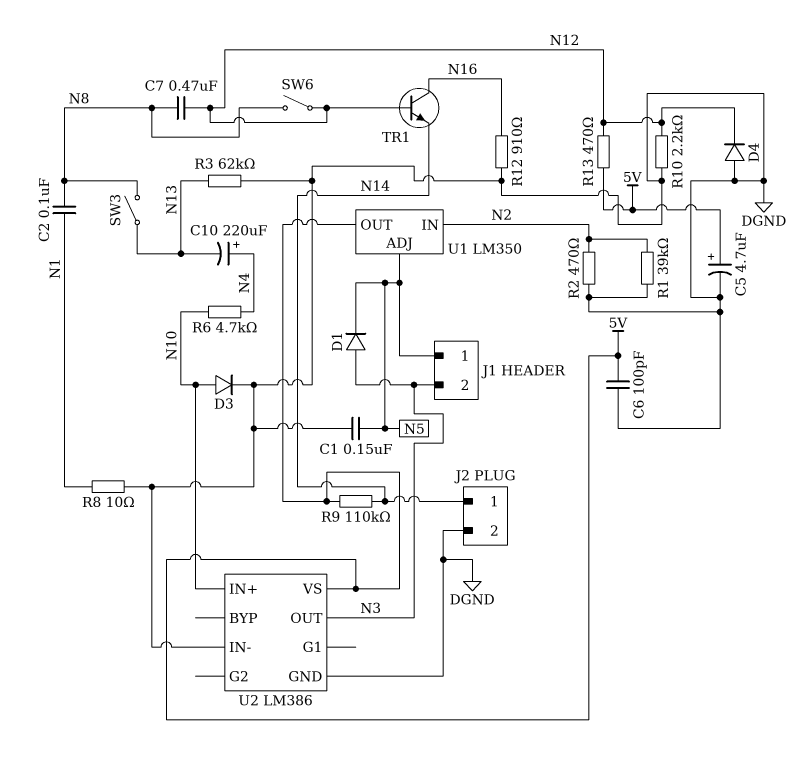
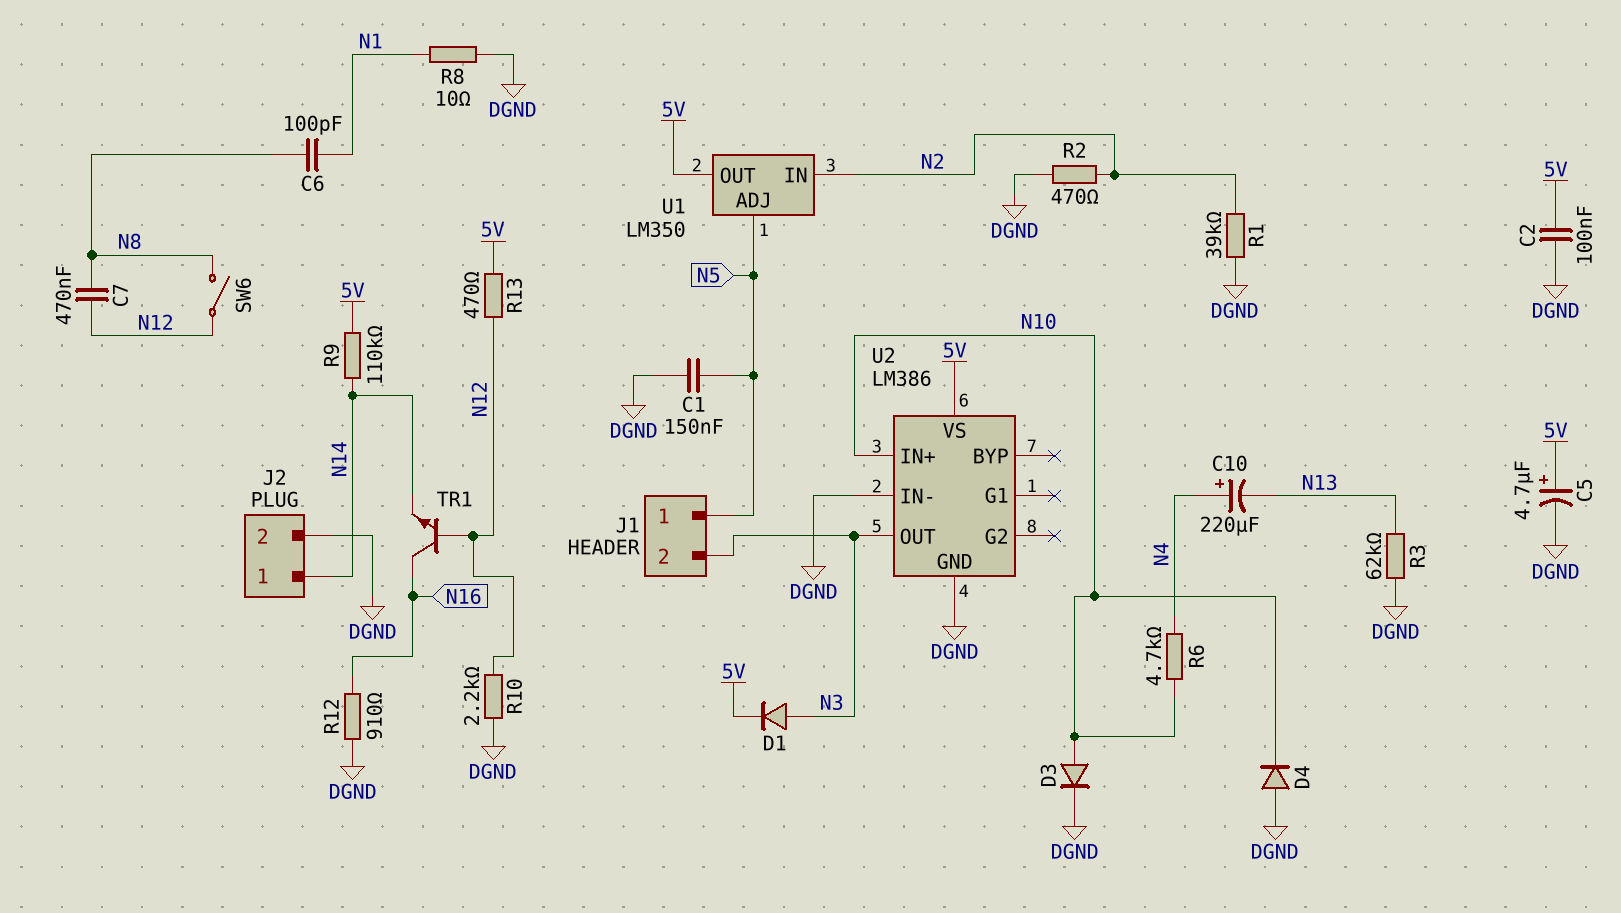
C2: 100nF (N1, N8) -> 100nF (5V, DGND)
C6: 100pF (5V, DGND) -> 100pF (N1, N8)
D1: diode (A N3, K N5) -> diode (A N3, K 5V)
D4: diode (A DGND, K N12) -> diode (A DGND, K N10)
SW3: switch (N8, N13) -> none

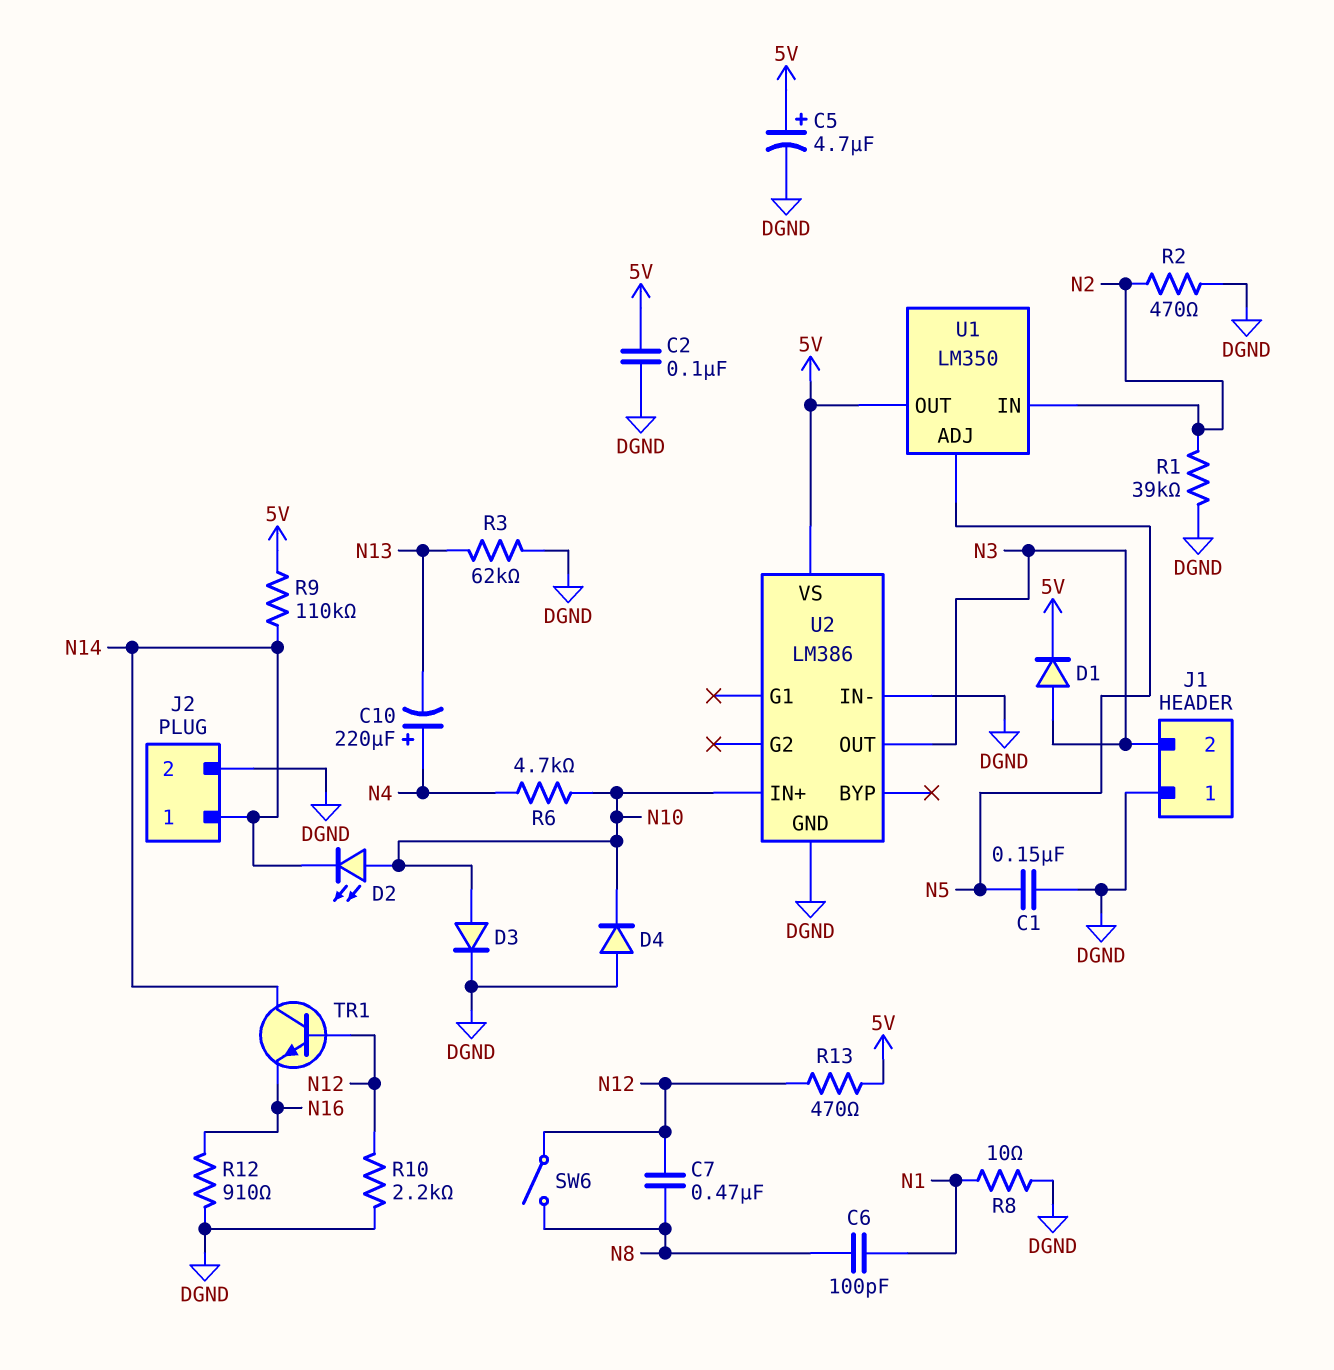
D2: none -> LED (A N10, K N14)
J1 pin 1: N5 -> DGND
TR1: NPN (B N12, C N16, E N14) -> NPN (B N12, C N14, E N16)

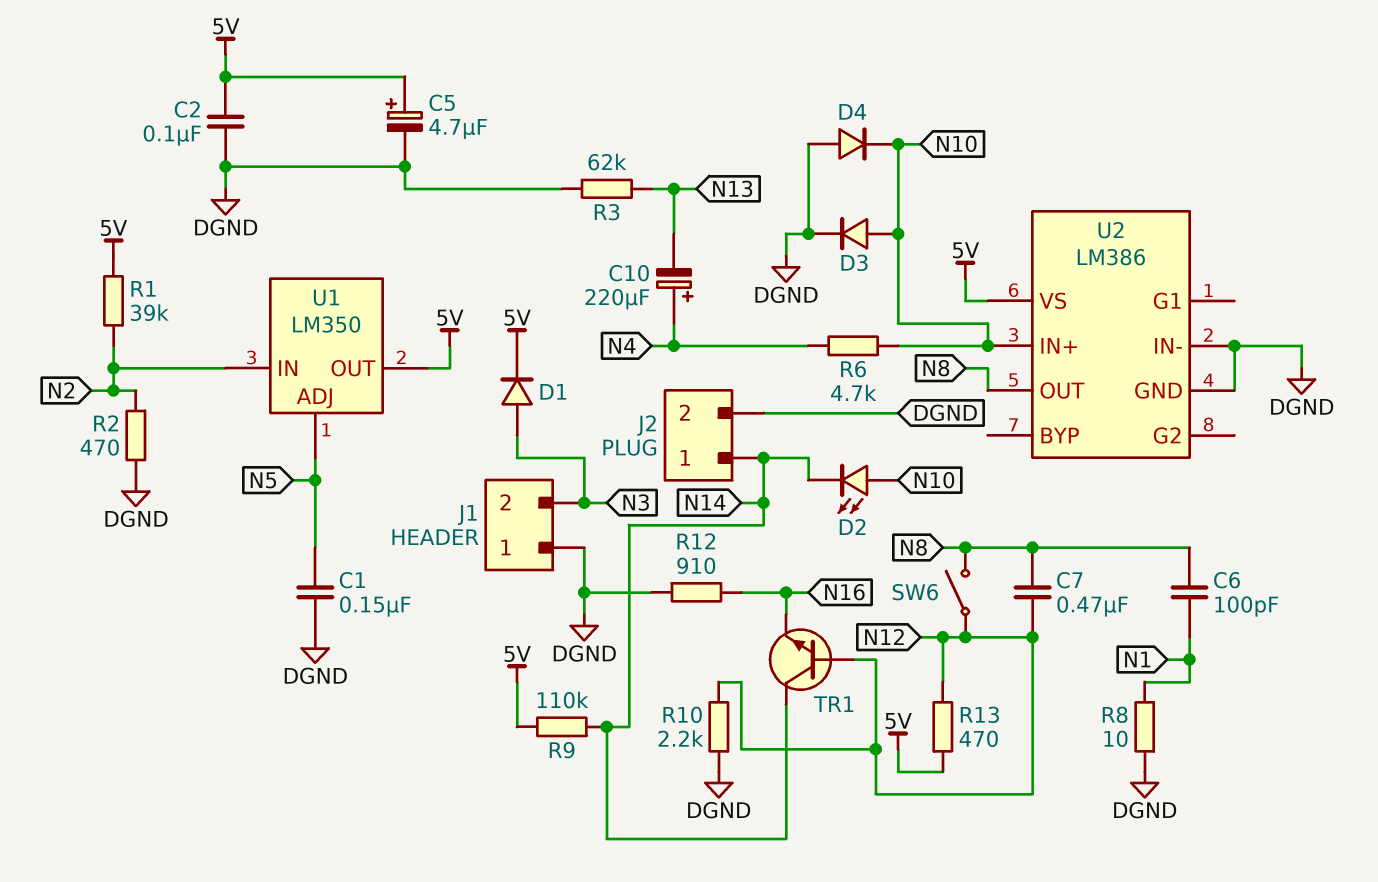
R1: 39k (DGND, N2) -> 39k (5V, N2)
U2 pin OUT: N3 -> N8

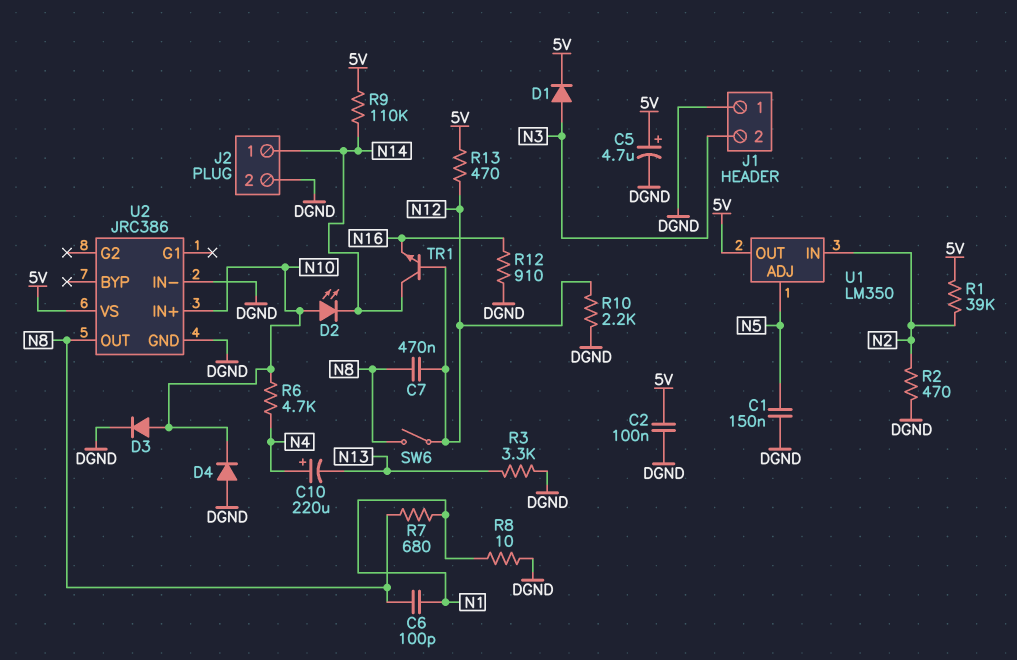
R3: 62k (DGND, N13) -> 3.3k (DGND, N13)
R7: none -> 680 (N1, N8)
U2: LM386 -> JRC386

